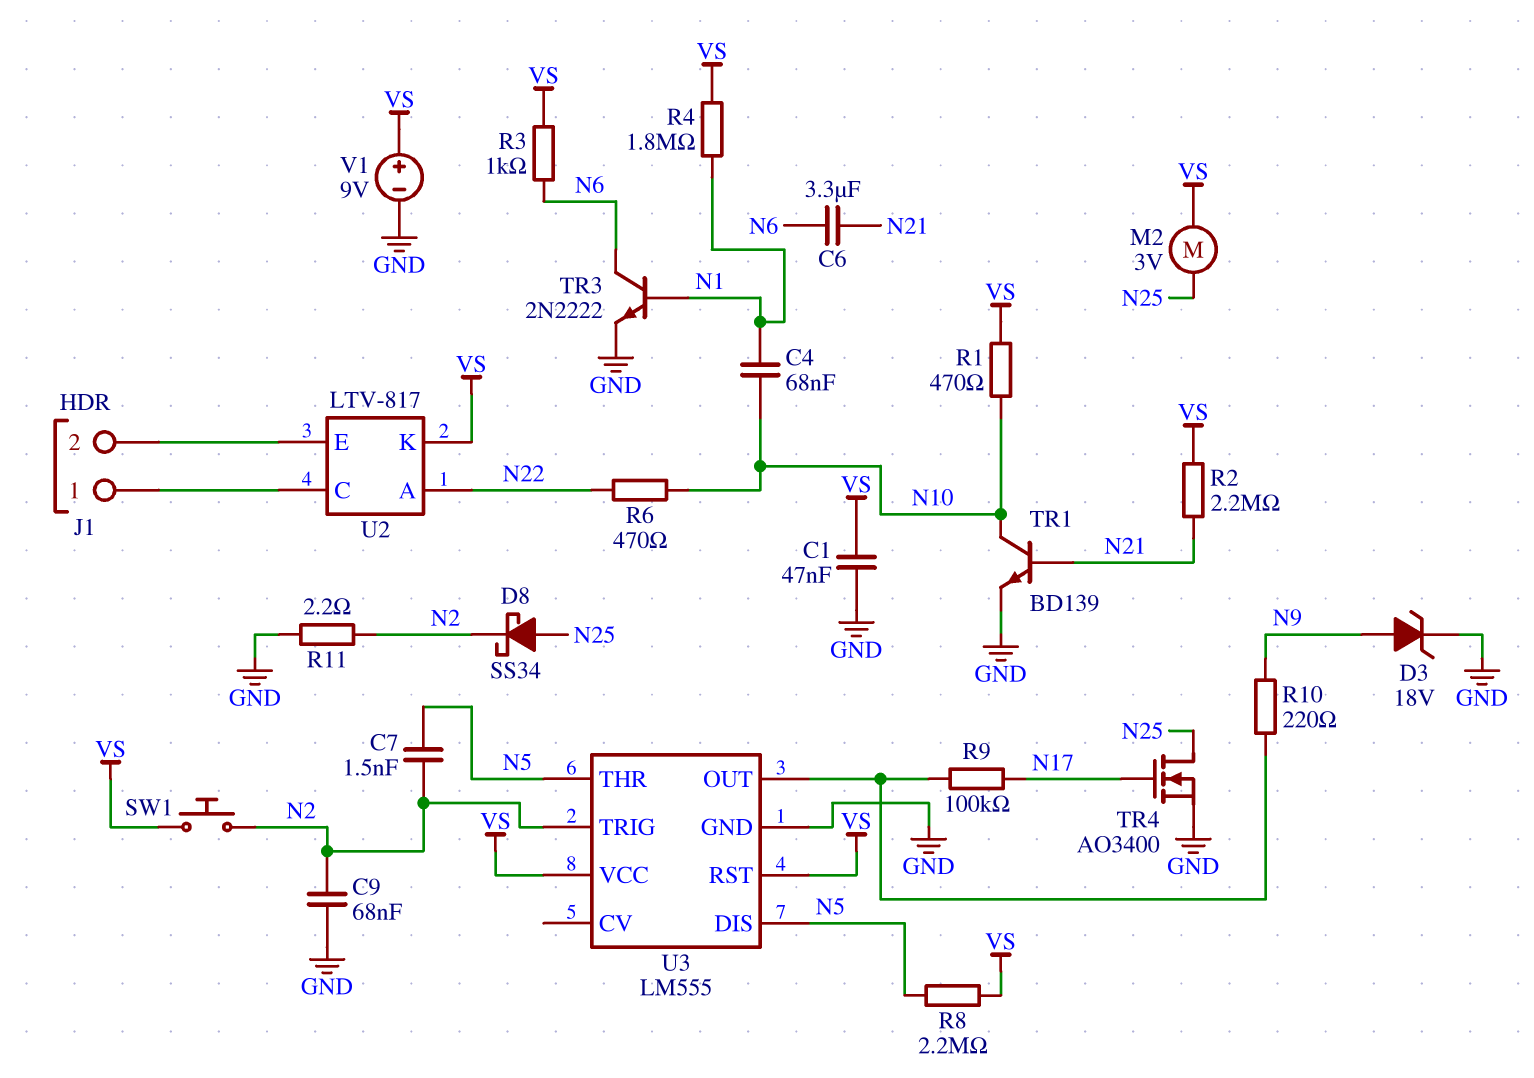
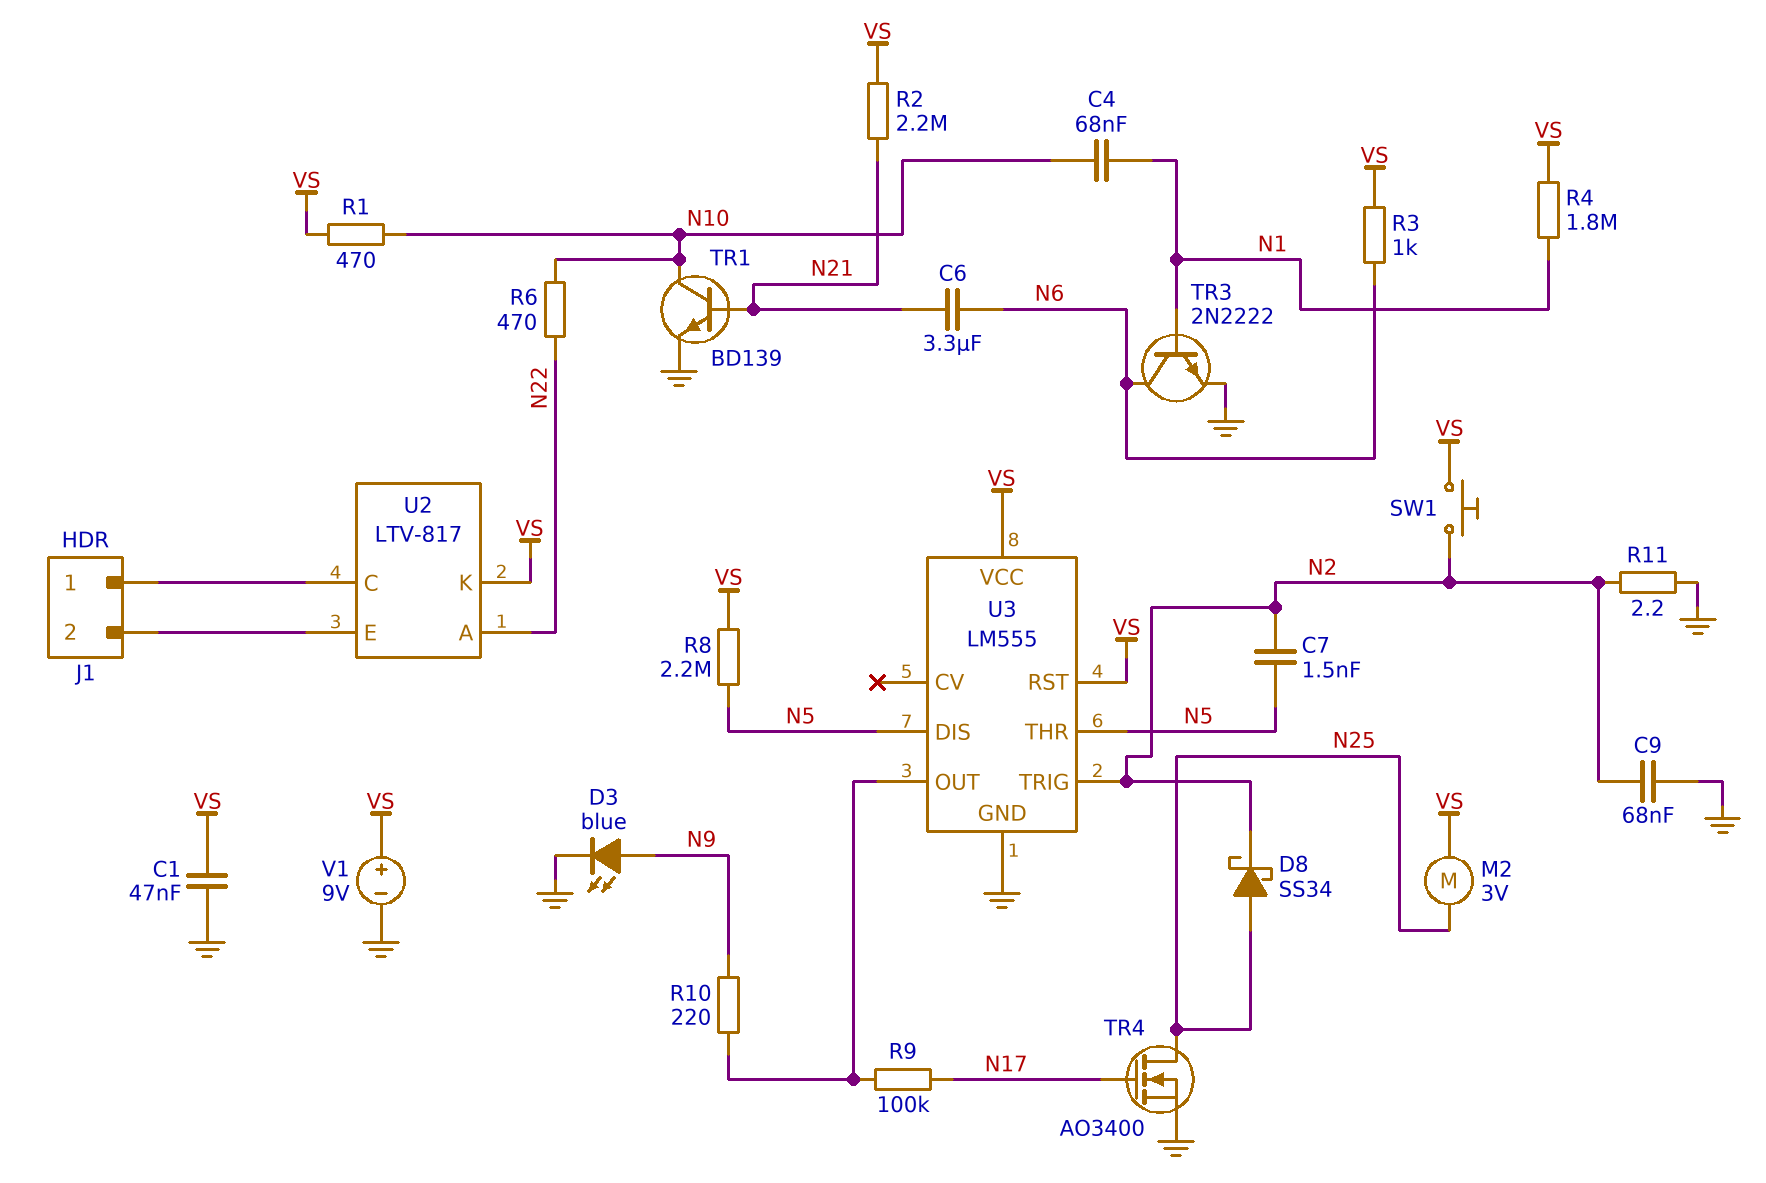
D3: zener 18V (A N9, K GND) -> LED blue (A N9, K GND)

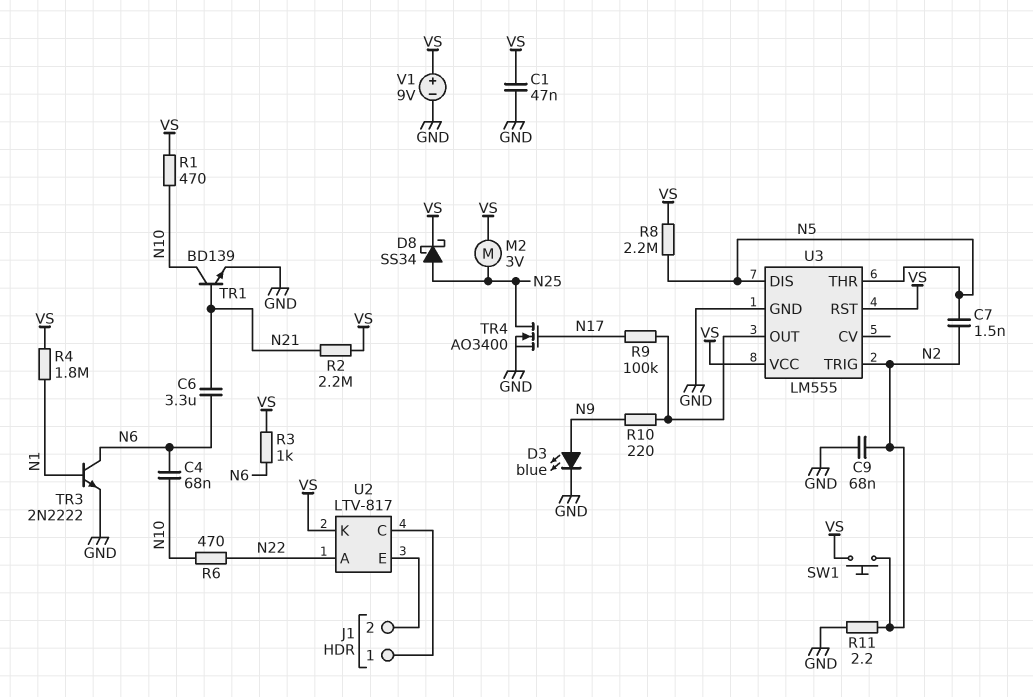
C4: 68nF (N1, N10) -> 68nF (N6, N10)
D8: schottky SS34 (A N25, K N2) -> schottky SS34 (A N25, K VS)

